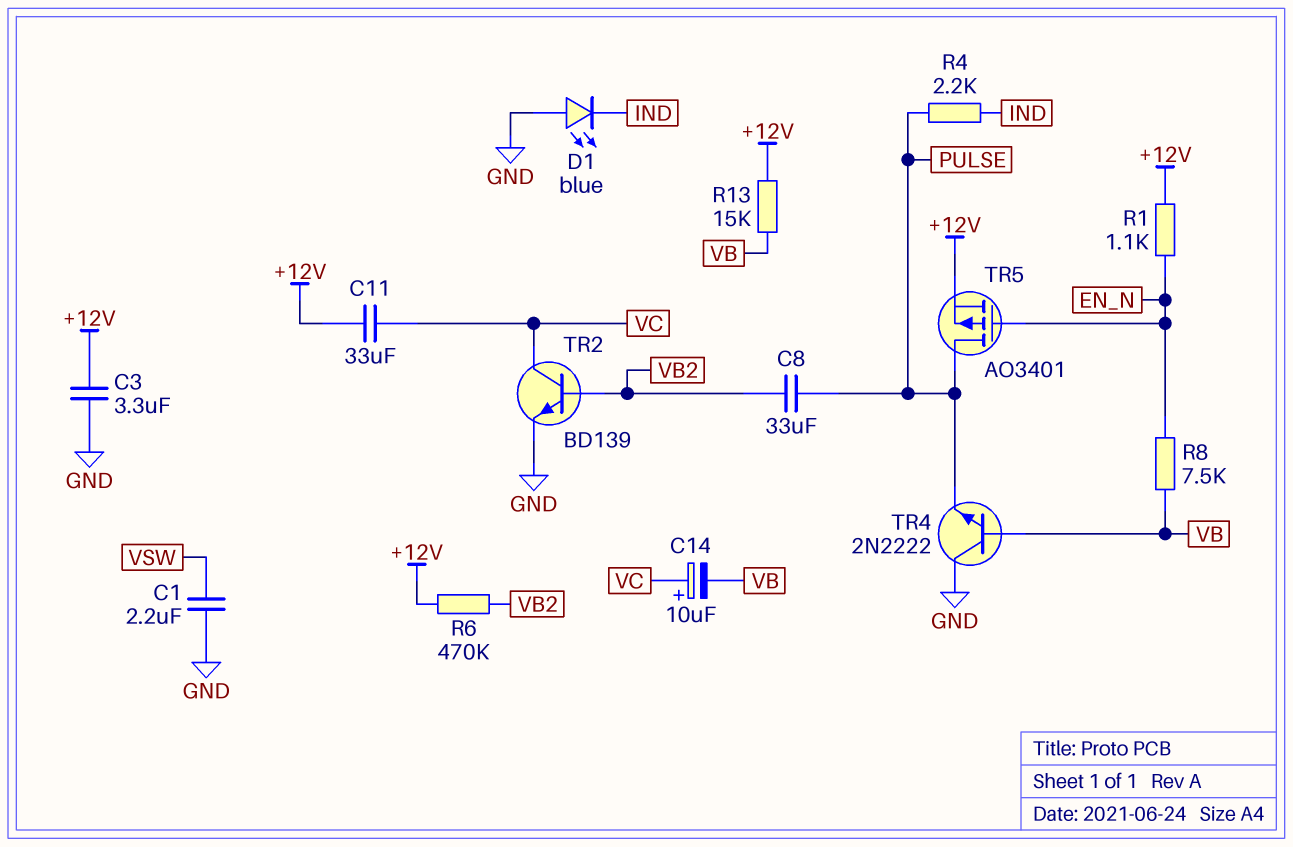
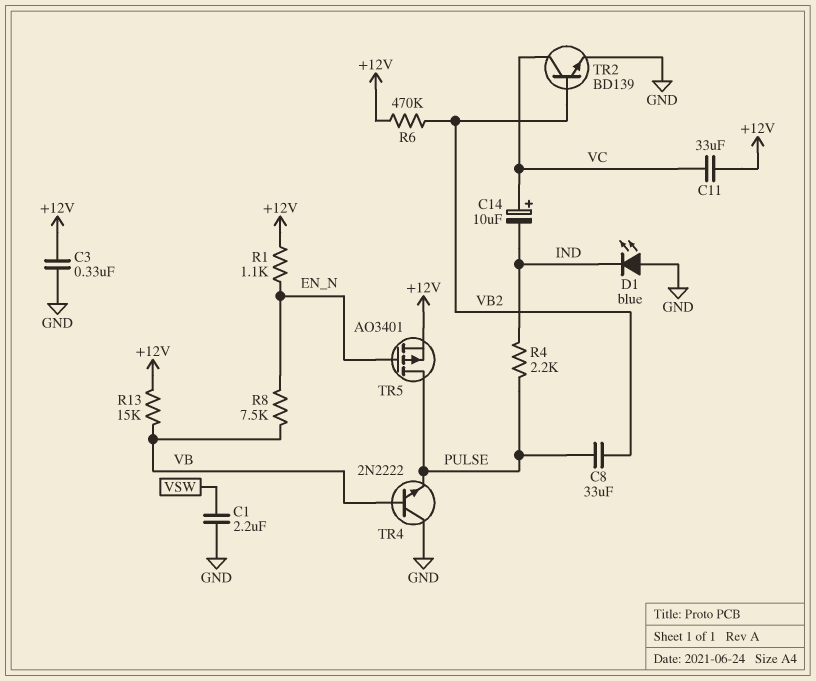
C3: 3.3uF (+12V, GND) -> 330nF (+12V, GND)
C14: 10uF (plus VC, minus VB) -> 10uF (plus VC, minus IND)

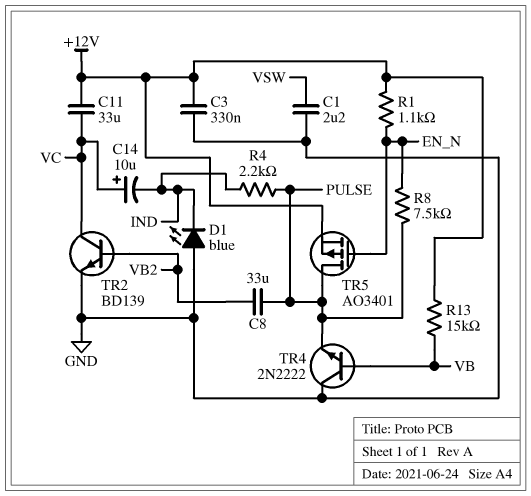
R6: 470k (+12V, VB2) -> none
R8: 7.5k (EN_N, VB) -> 7.5k (EN_N, PULSE)

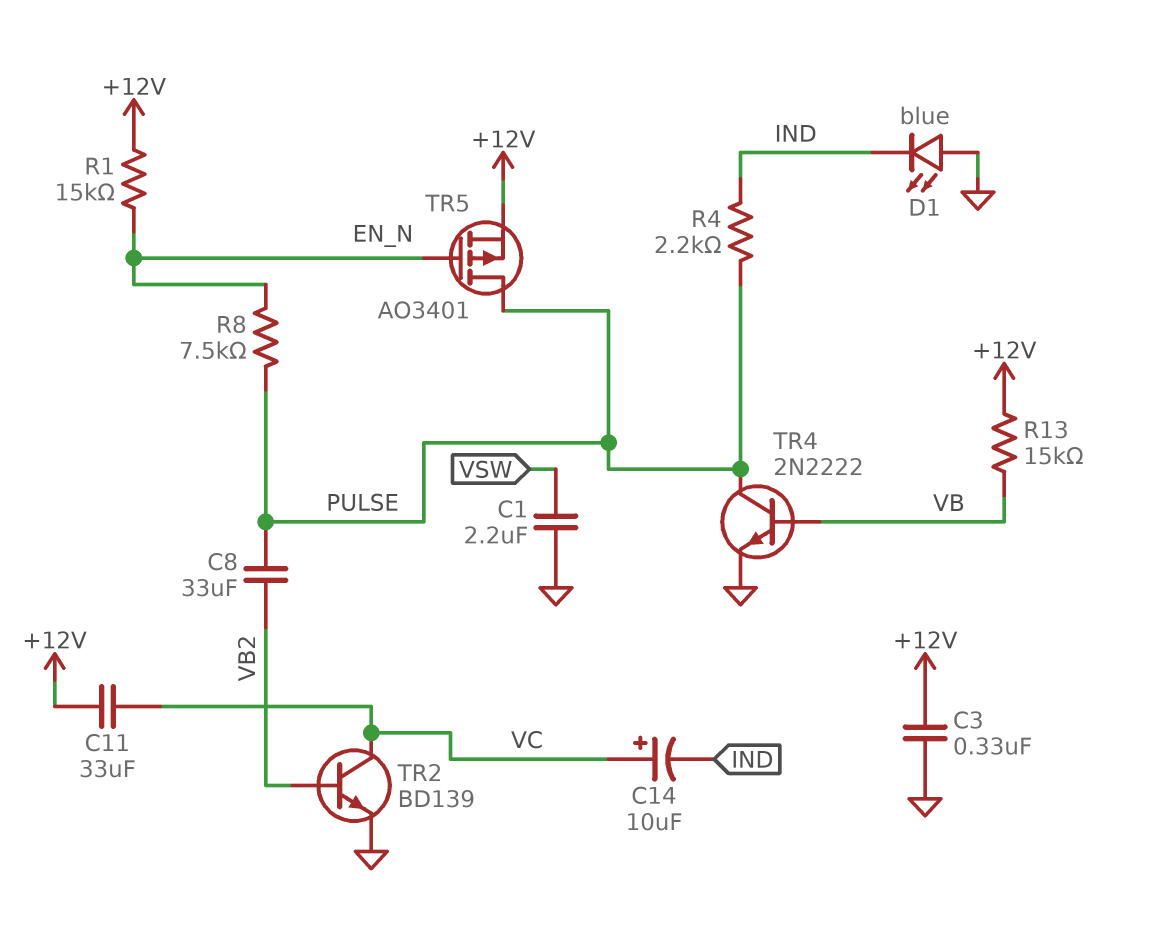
R1: 1.1k (+12V, EN_N) -> 15k (+12V, EN_N)
TR4: NPN 2N2222 (B VB, C GND, E PULSE) -> NPN 2N2222 (B VB, C PULSE, E GND)

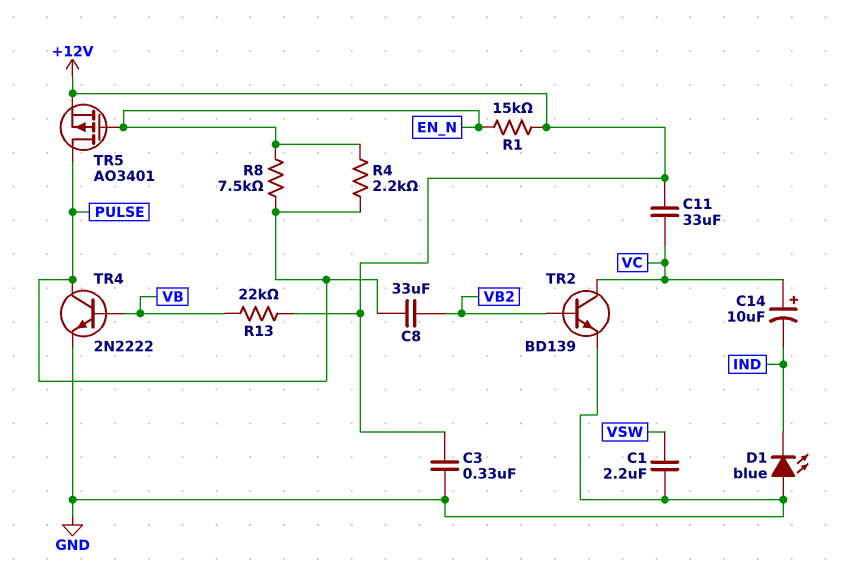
R4: 2.2k (IND, PULSE) -> 2.2k (EN_N, PULSE)
R13: 15k (+12V, VB) -> 22k (+12V, VB)

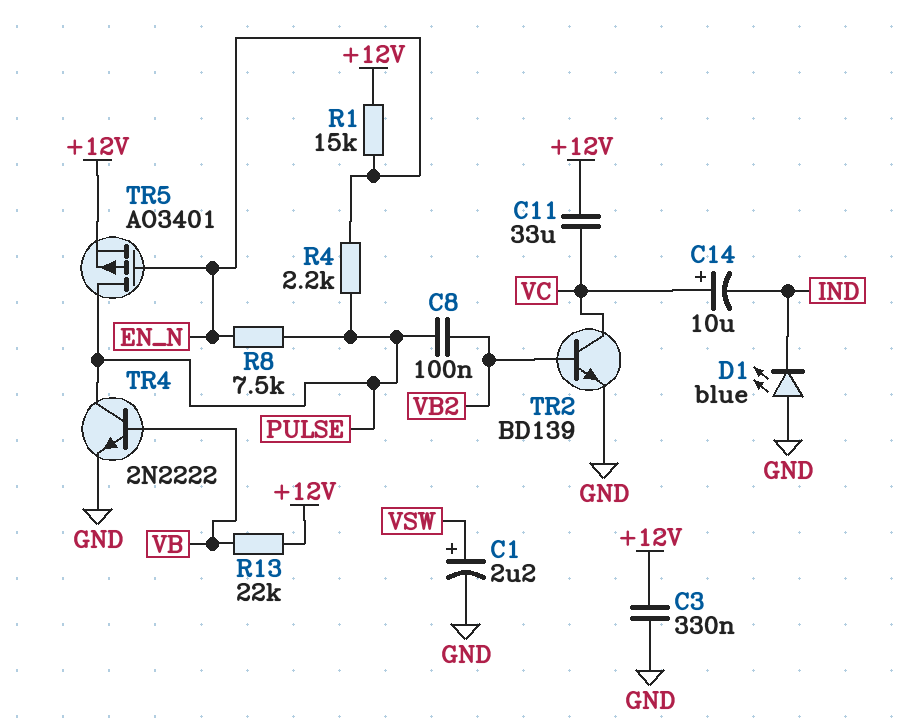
C1: 2.2uF (GND, VSW) -> 2.2uF (plus VSW, minus GND)
C8: 33uF (PULSE, VB2) -> 100nF (PULSE, VB2)

